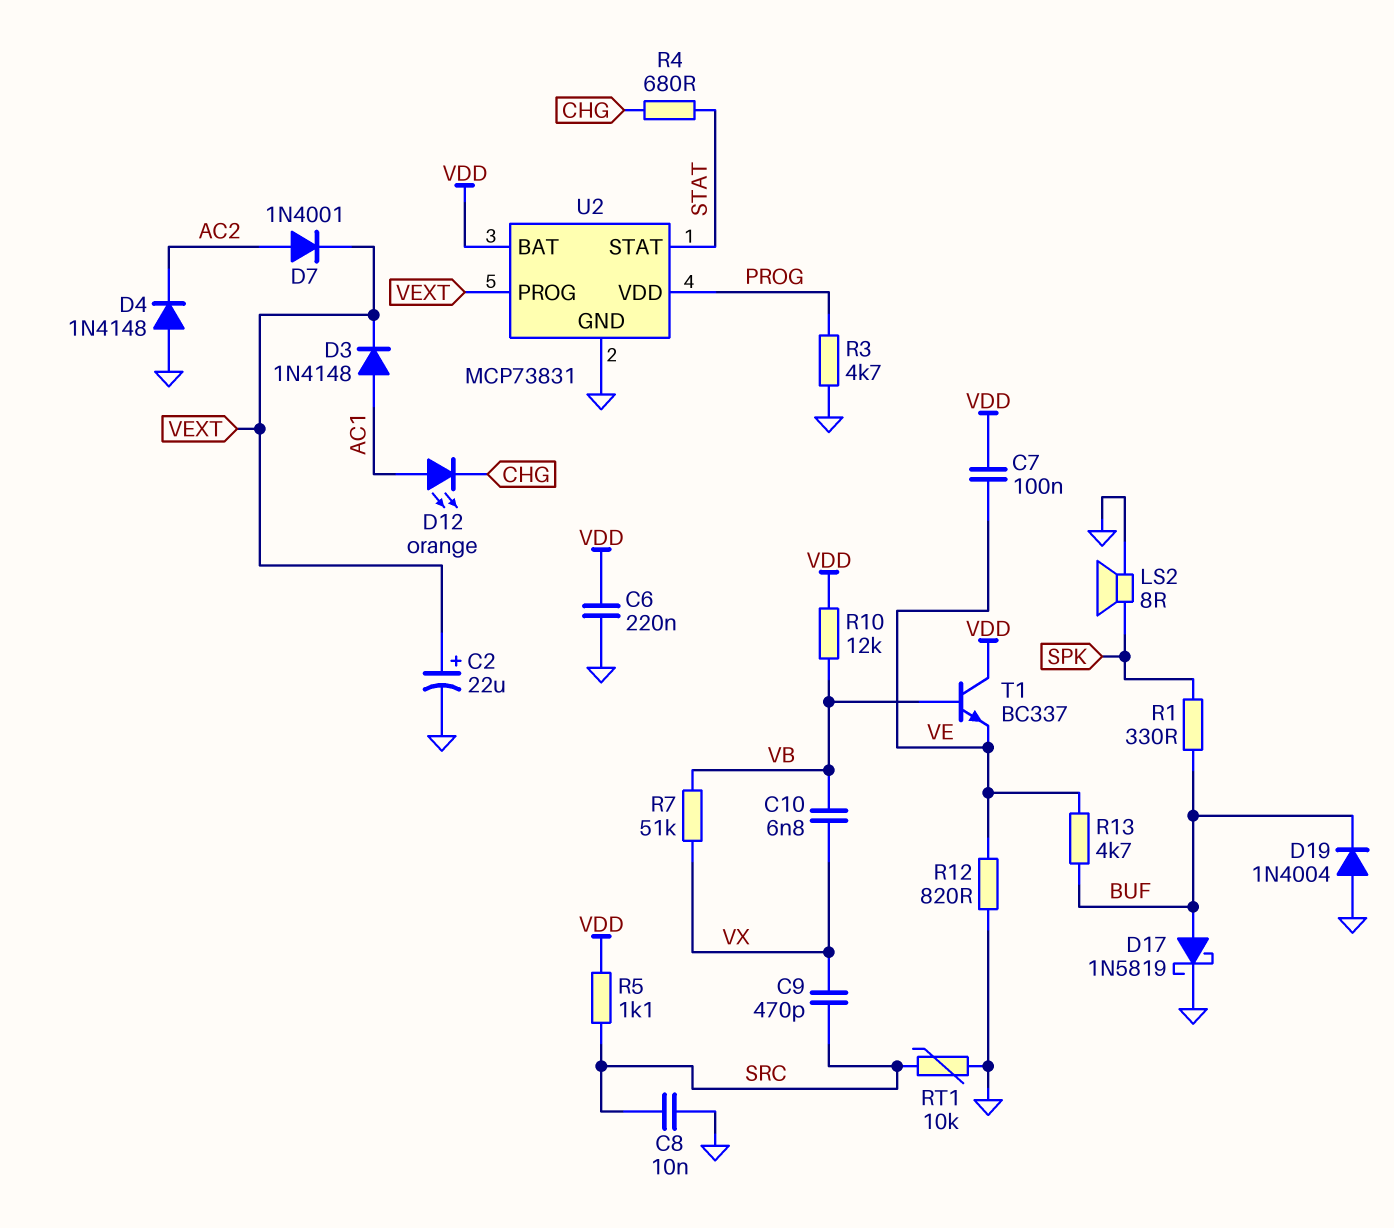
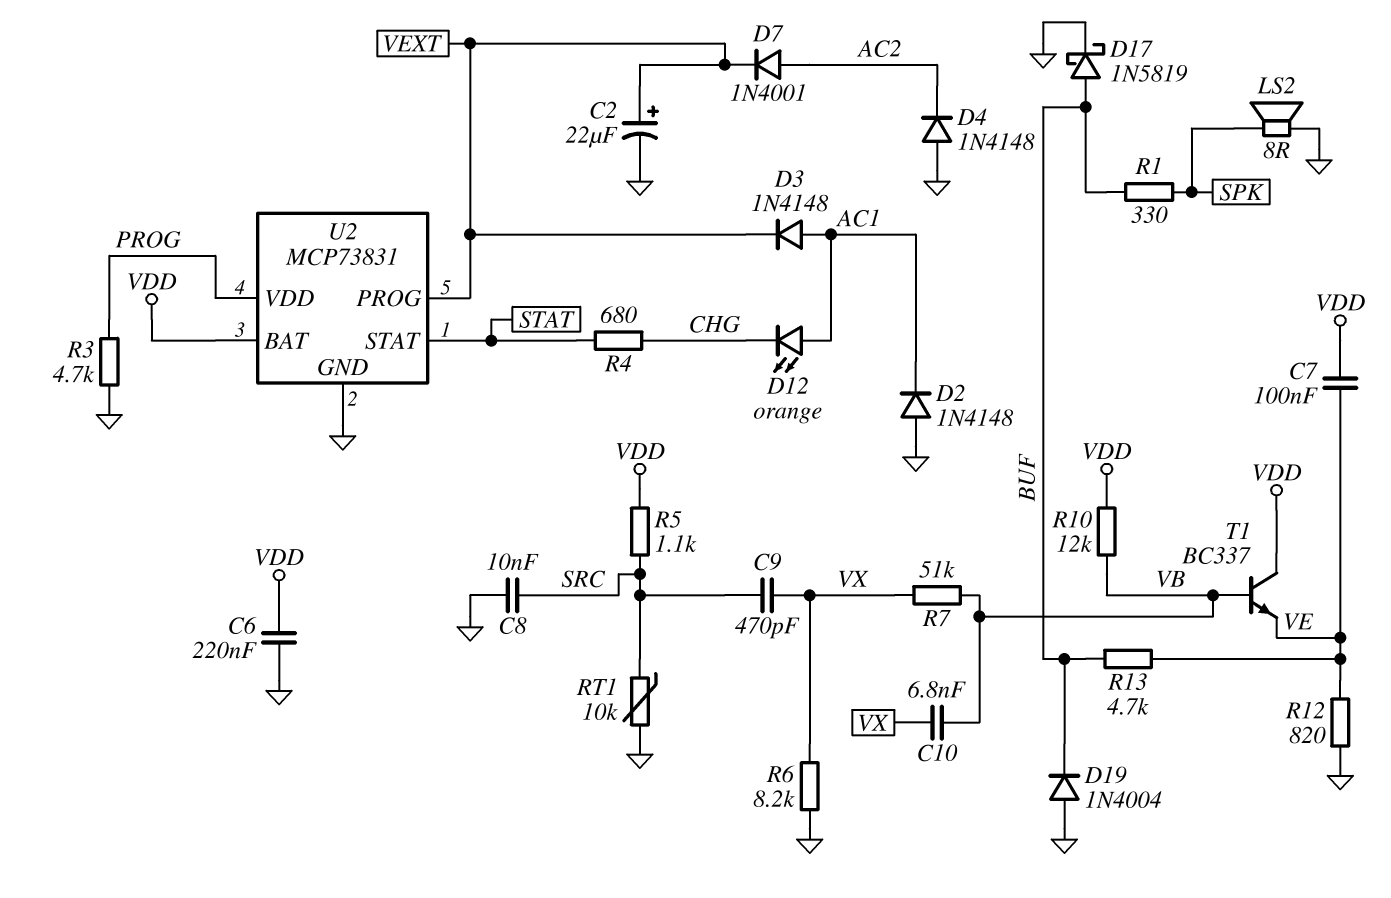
D2: none -> diode 1N4148 (A GND, K AC1)
R6: none -> 8.2k (GND, VX)

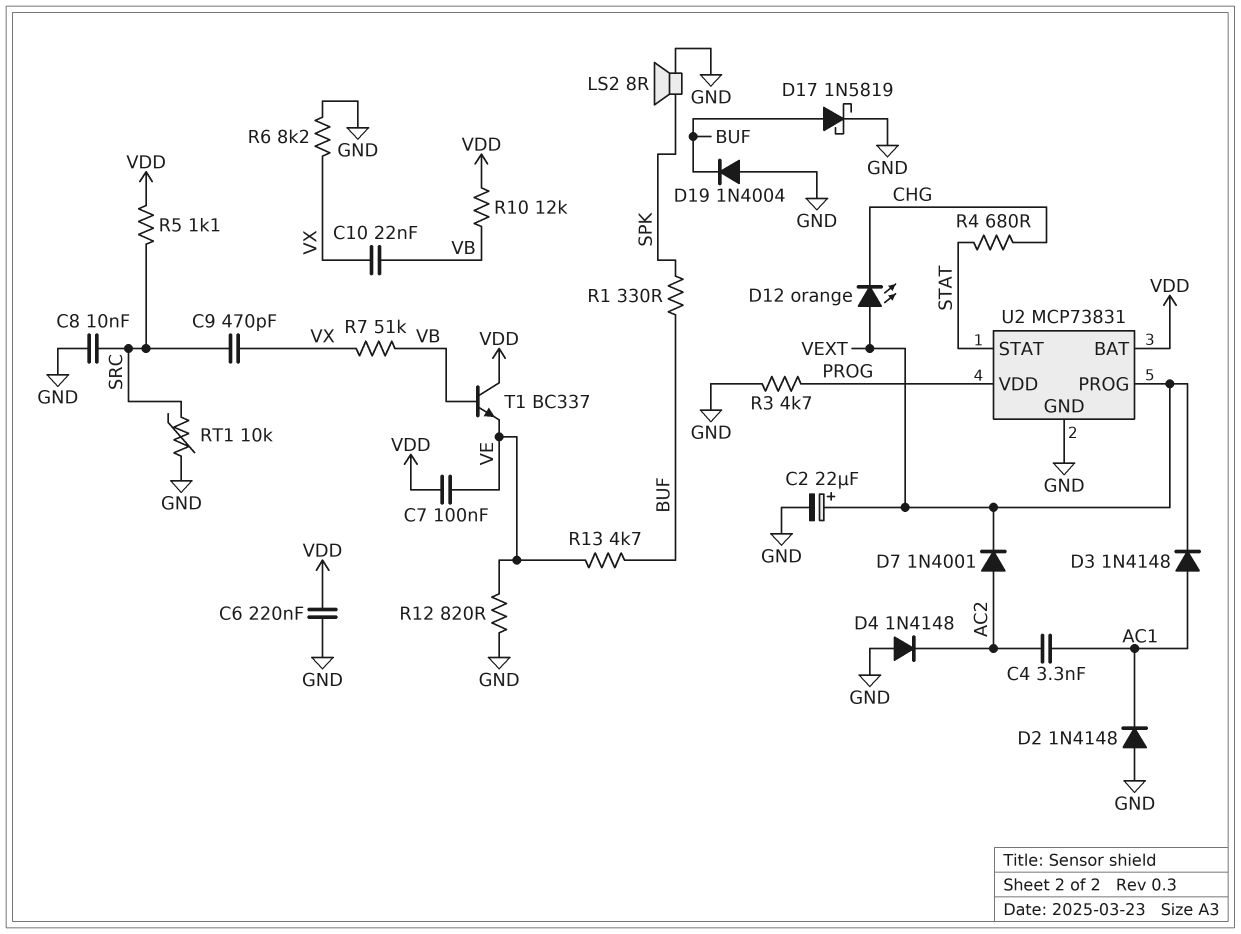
C4: none -> 3.3nF (AC1, AC2)
C10: 6.8nF (VB, VX) -> 22nF (VB, VX)
D12: LED orange (A AC1, K CHG) -> LED orange (A VEXT, K CHG)

